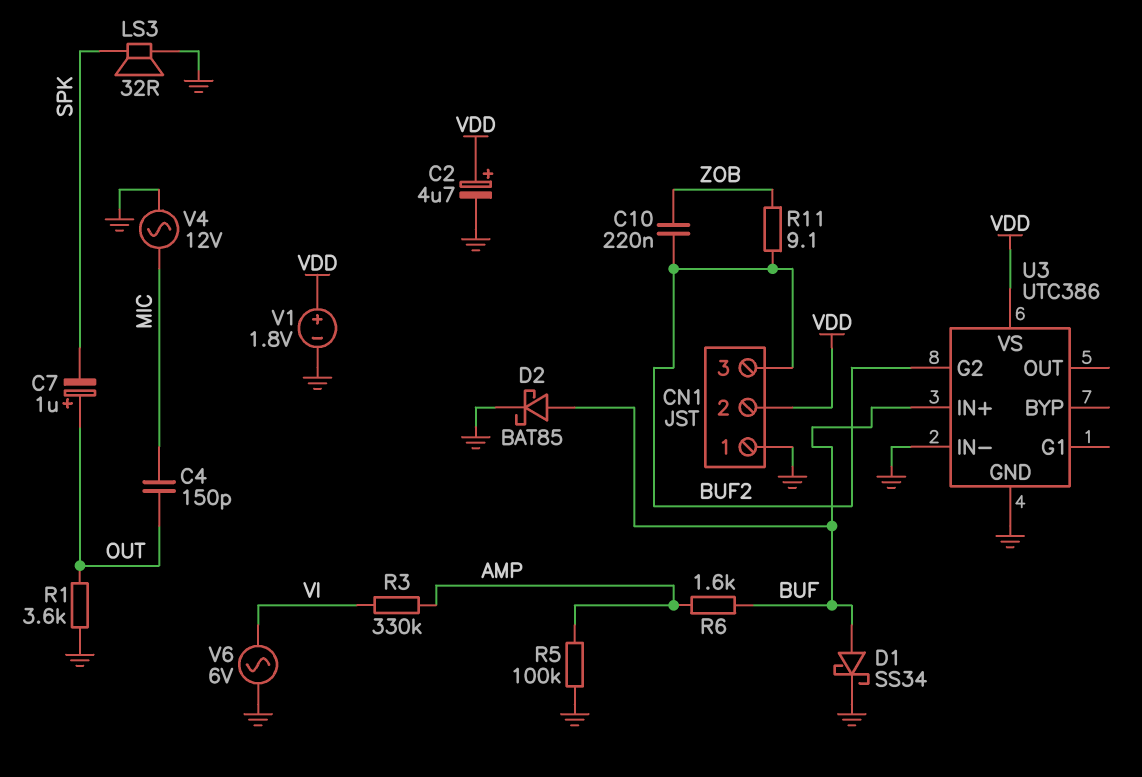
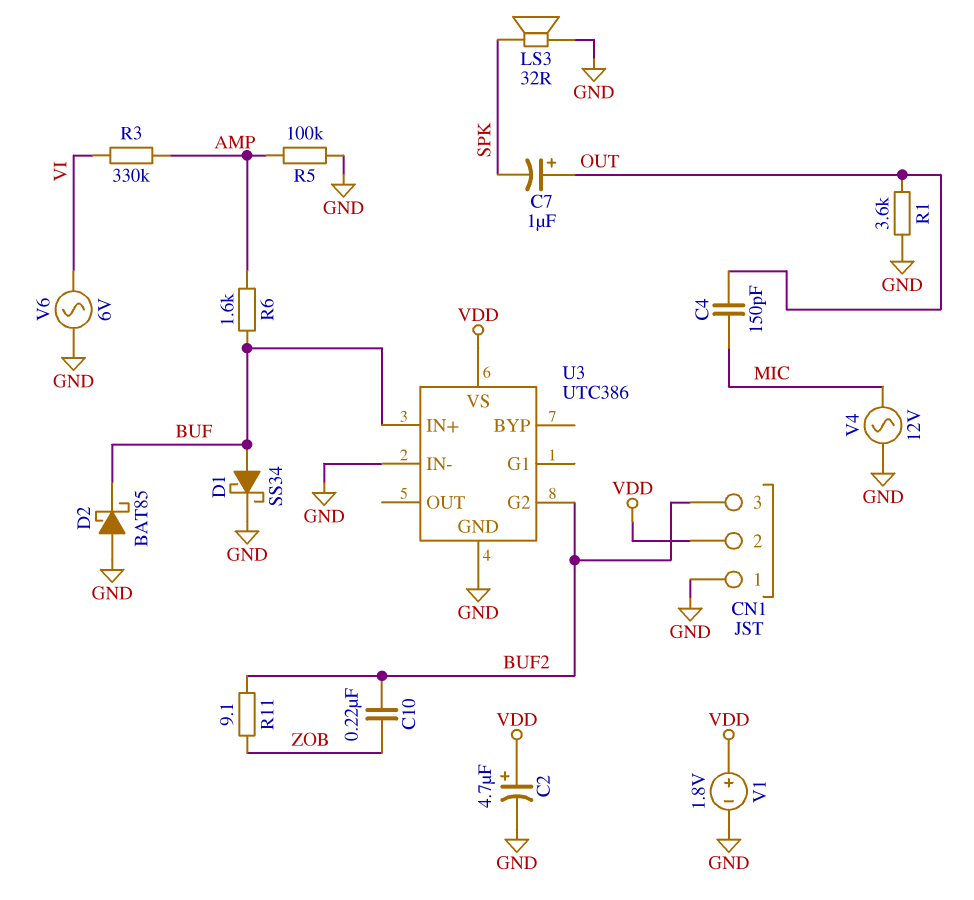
D2: schottky BAT85 (A BUF, K GND) -> schottky BAT85 (A GND, K BUF)

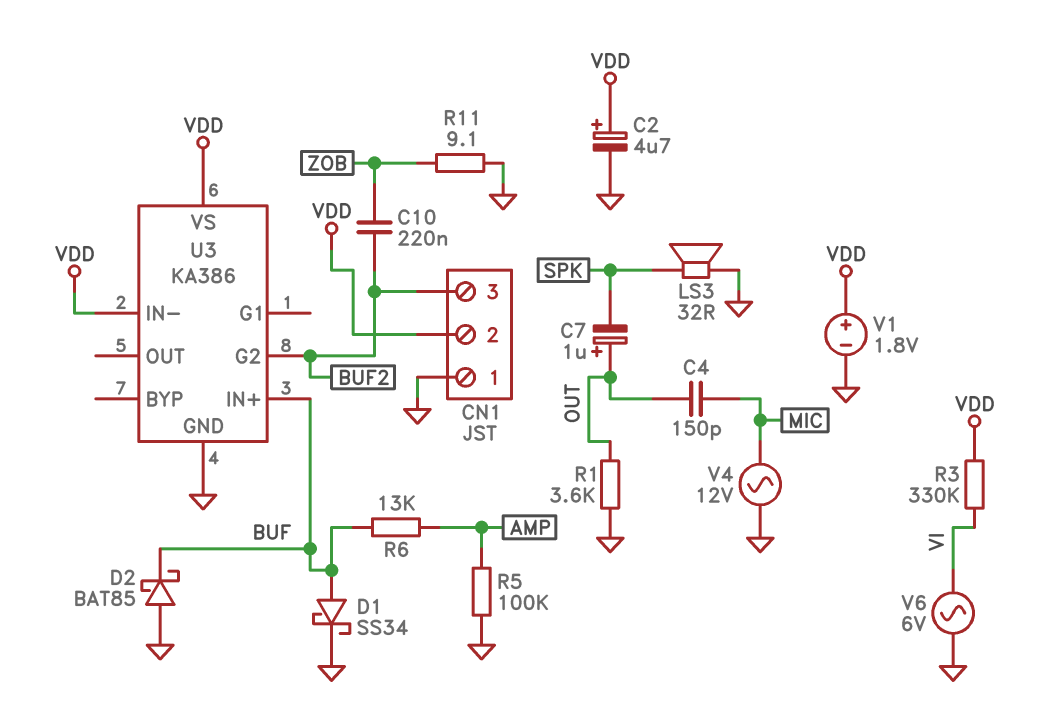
R3: 330k (AMP, VI) -> 330k (VDD, VI)
R6: 1.6k (AMP, BUF) -> 13k (AMP, BUF)
R11: 9.1 (BUF2, ZOB) -> 9.1 (GND, ZOB)
U3: UTC386 -> KA386
U3 pin IN-: GND -> VDD

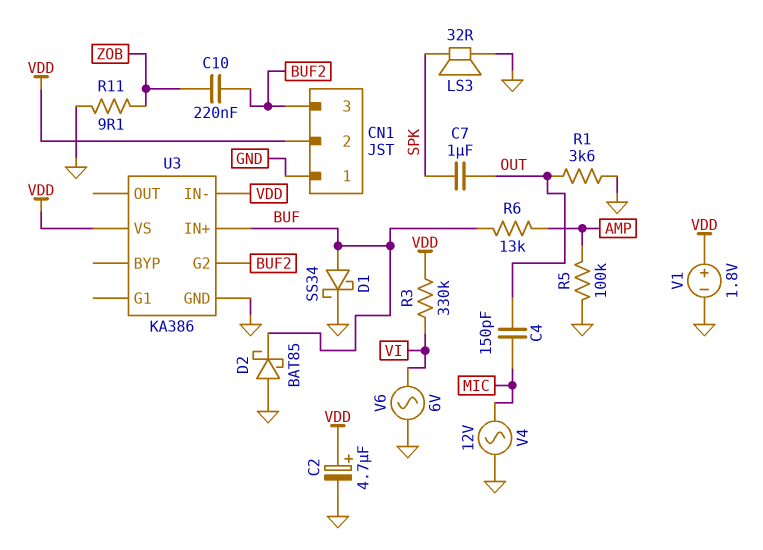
C7: 1uF (plus OUT, minus SPK) -> 1uF (OUT, SPK)

